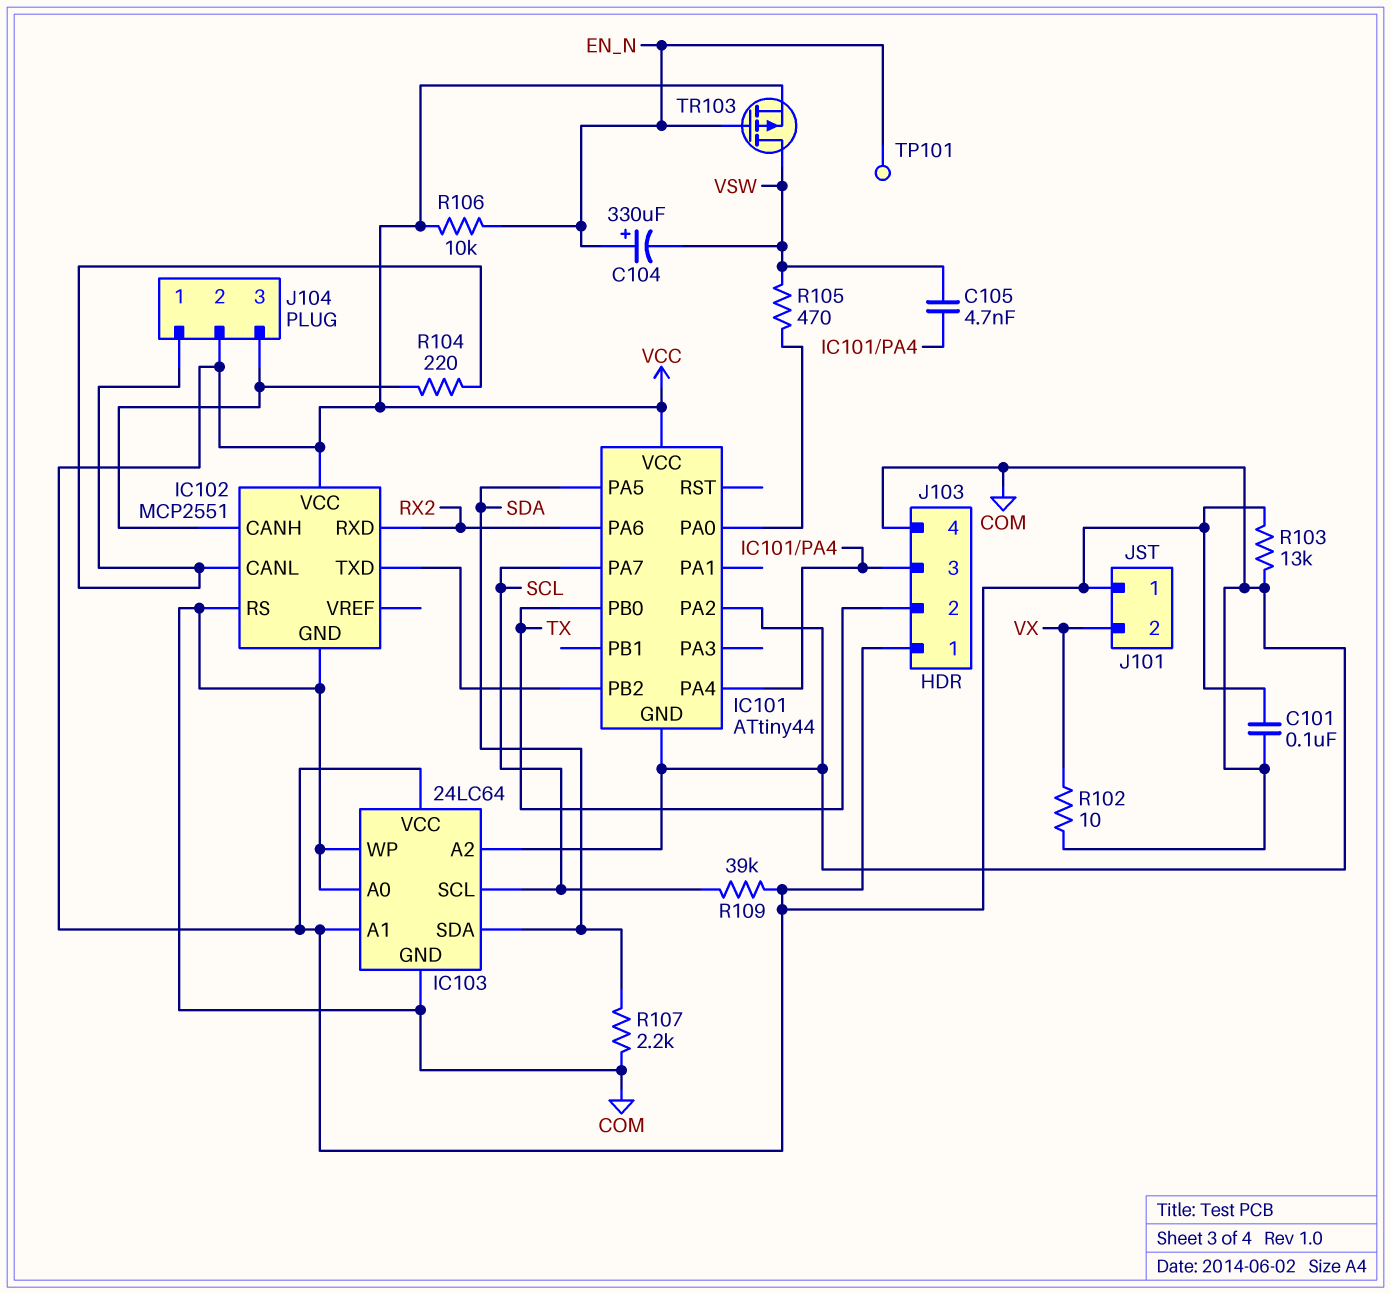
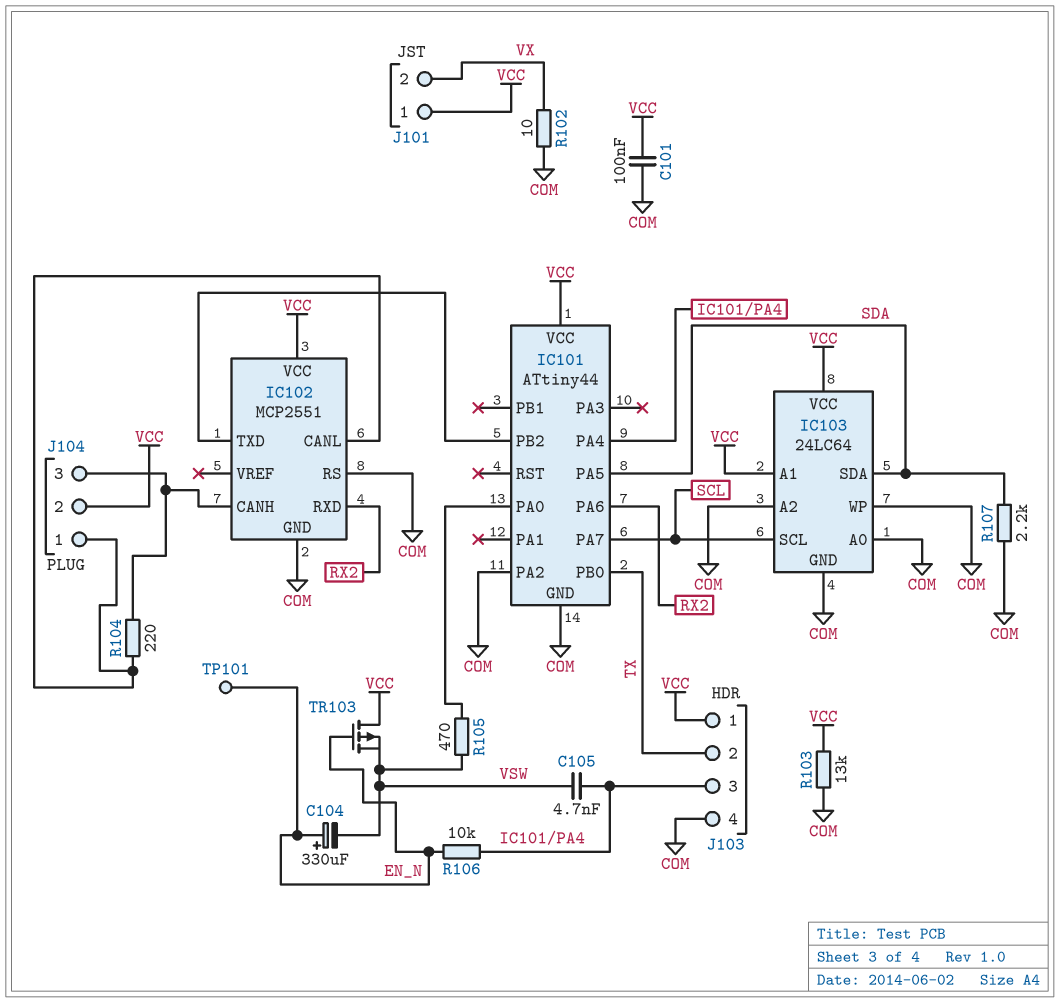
R106: 10k (EN_N, VCC) -> 10k (EN_N, IC101/PA4)
R109: 39k (SCL, VCC) -> none
TR103: PMOS (G EN_N, D VSW, S VCC) -> PMOS (G EN_N, D VCC, S VSW)

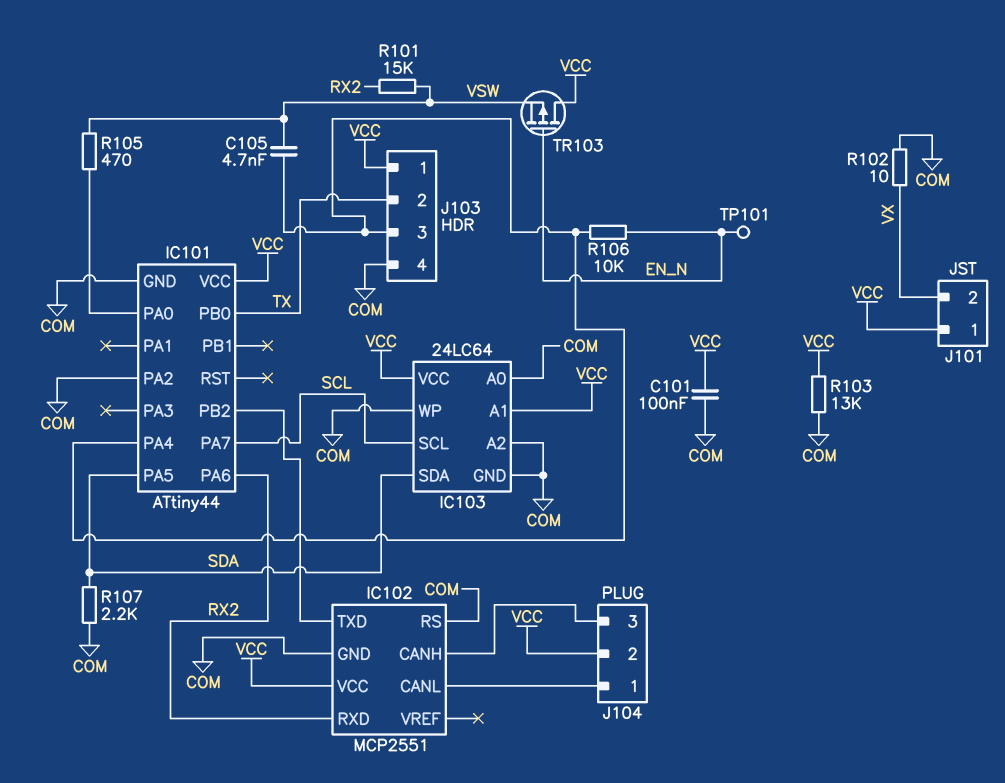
C104: 330uF (plus EN_N, minus VSW) -> none
R101: none -> 15k (RX2, VSW)
R104: 220 (IC102/CANH, IC102/CANL) -> none

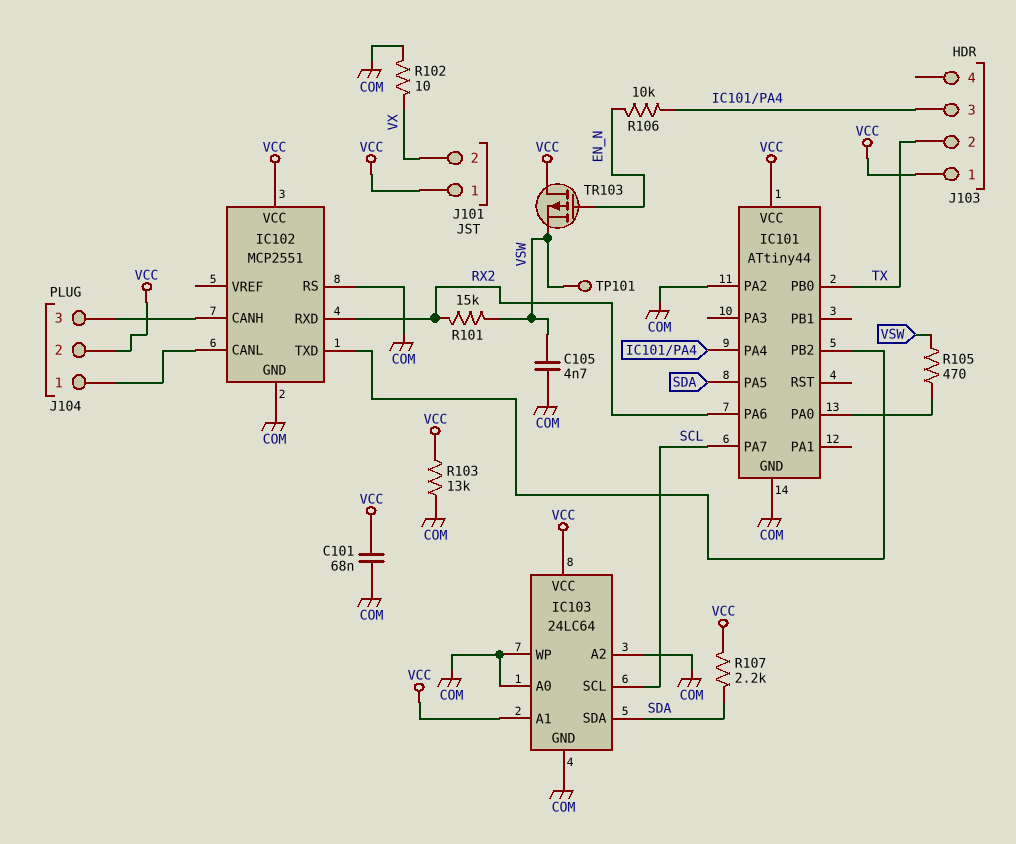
C101: 100nF (COM, VCC) -> 68nF (COM, VCC)
C105: 4.7nF (IC101/PA4, VSW) -> 4.7nF (COM, VSW)
J103 pin 4: COM -> none
R107: 2.2k (COM, SDA) -> 2.2k (SDA, VCC)
TP101: test point (EN_N) -> test point (VSW)

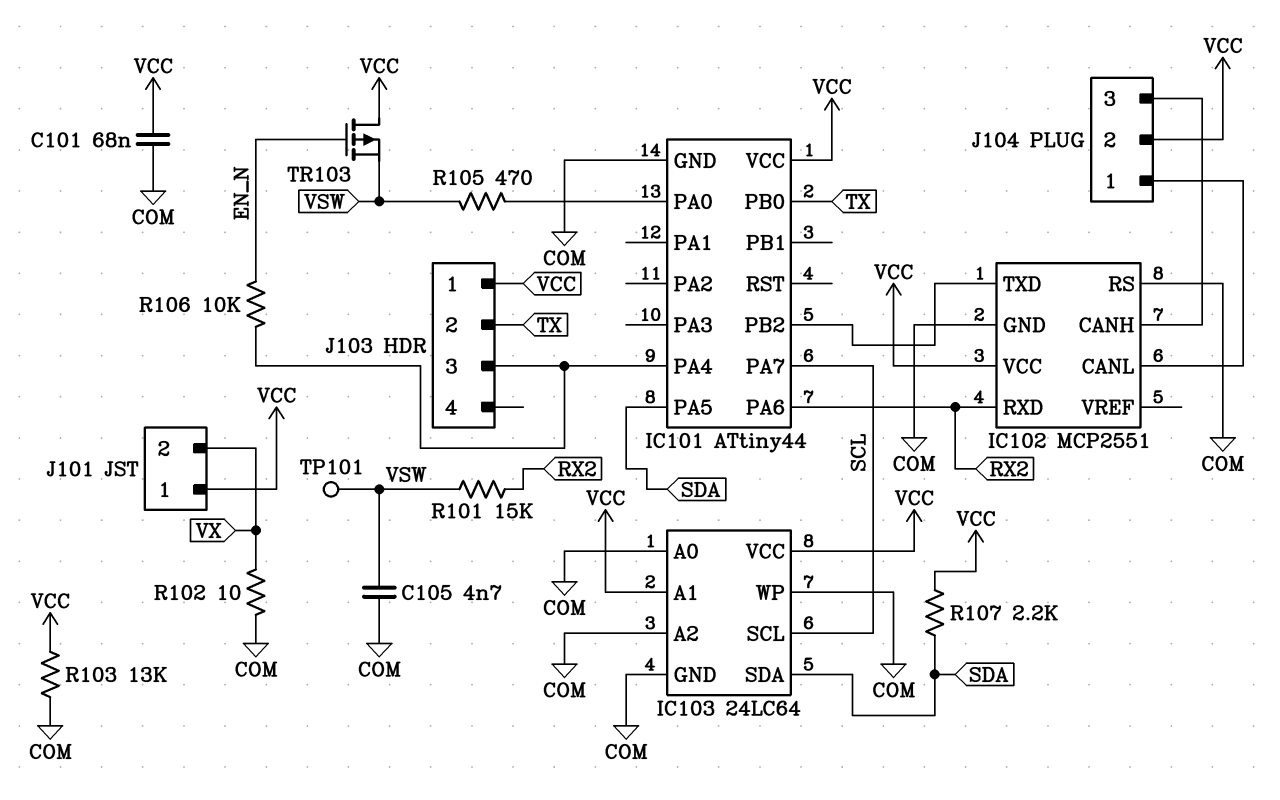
IC101 pin PA2: COM -> none

